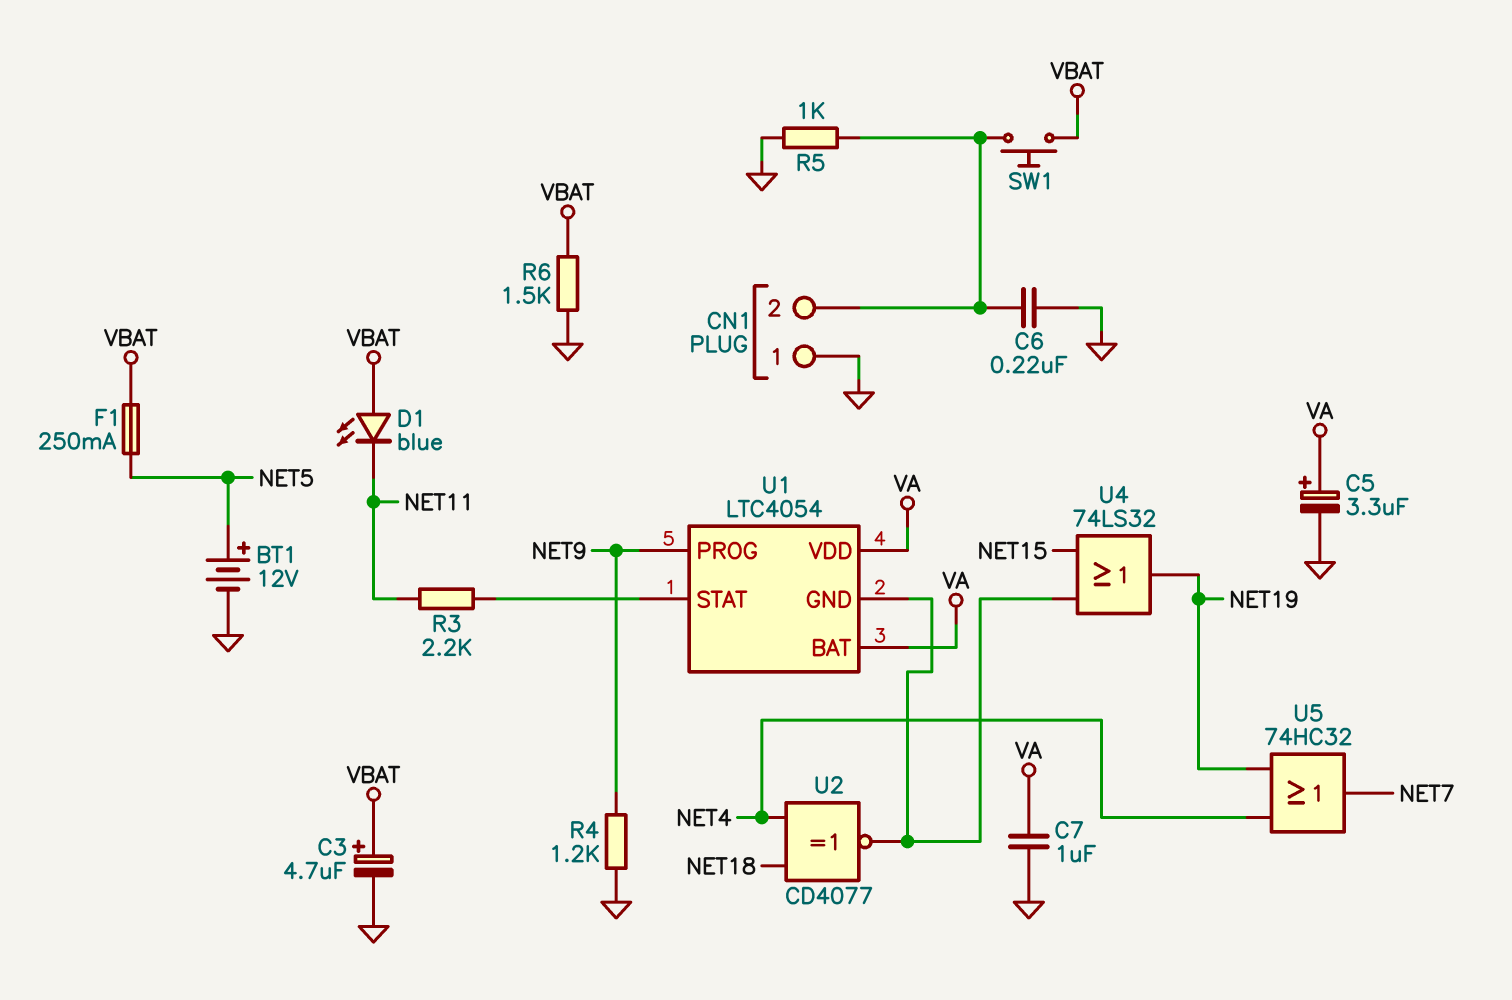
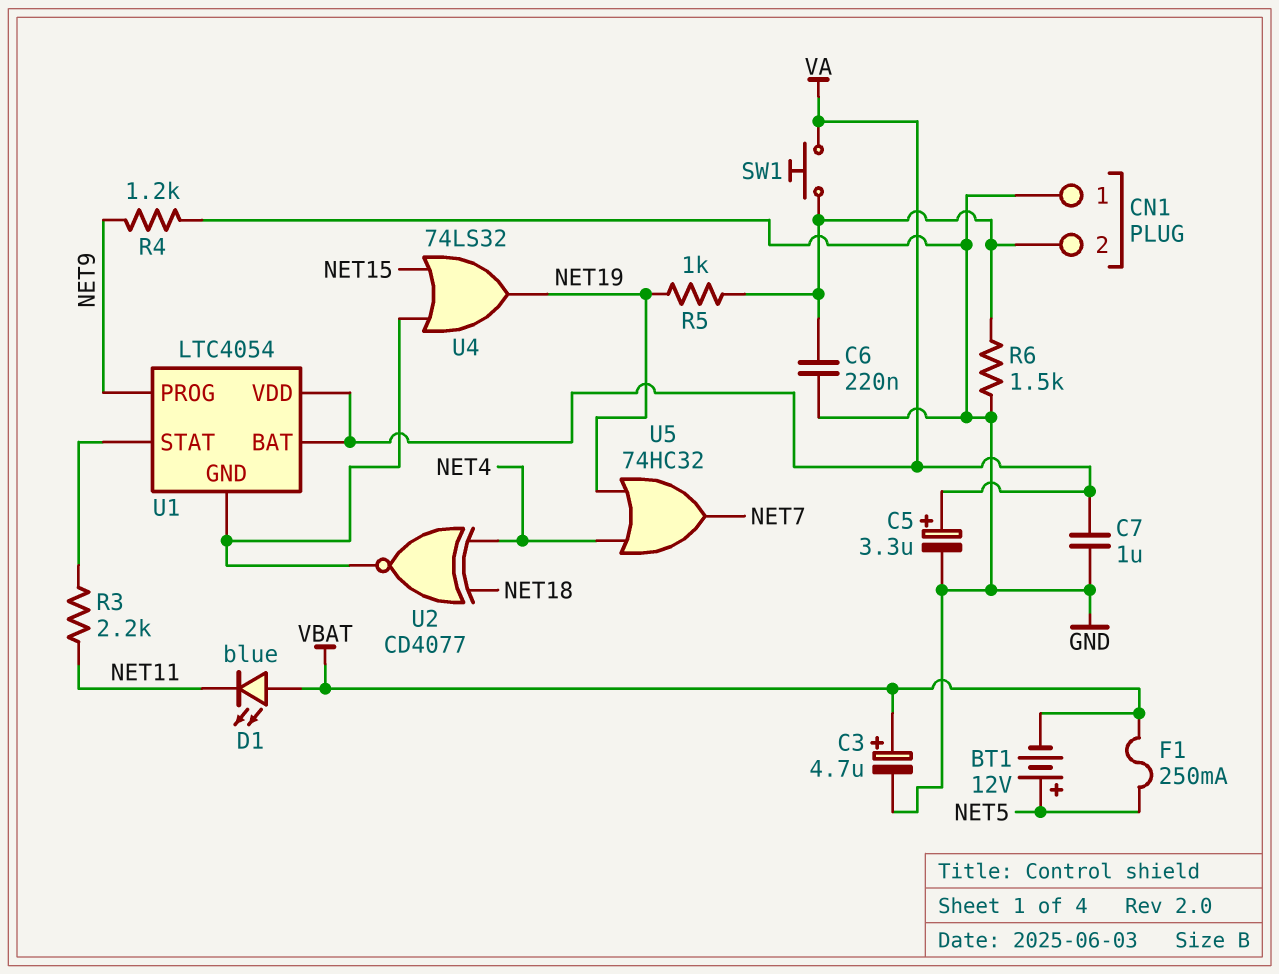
BT1: 12V (plus NET5, minus GND) -> 12V (plus NET5, minus VBAT)
R5: 1k (CN1/2, GND) -> 1k (CN1/2, NET19)
R6: 1.5k (GND, VBAT) -> 1.5k (CN1/2, GND)
SW1: button (CN1/2, VBAT) -> button (CN1/2, VA)

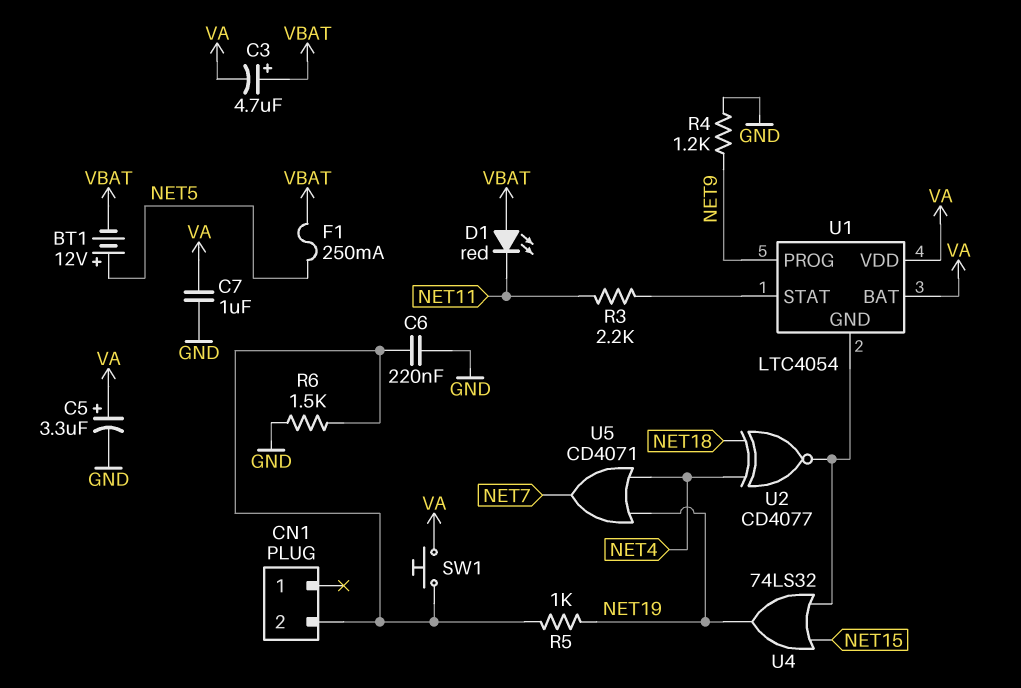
C3: 4.7uF (plus VBAT, minus GND) -> 4.7uF (plus VBAT, minus VA)
CN1 pin 1: GND -> none
D1: LED blue (A VBAT, K NET11) -> LED red (A VBAT, K NET11)
U5: OR 74HC32 (in NET4, in NET19, out NET7) -> OR CD4071 (in NET4, in NET19, out NET7)

